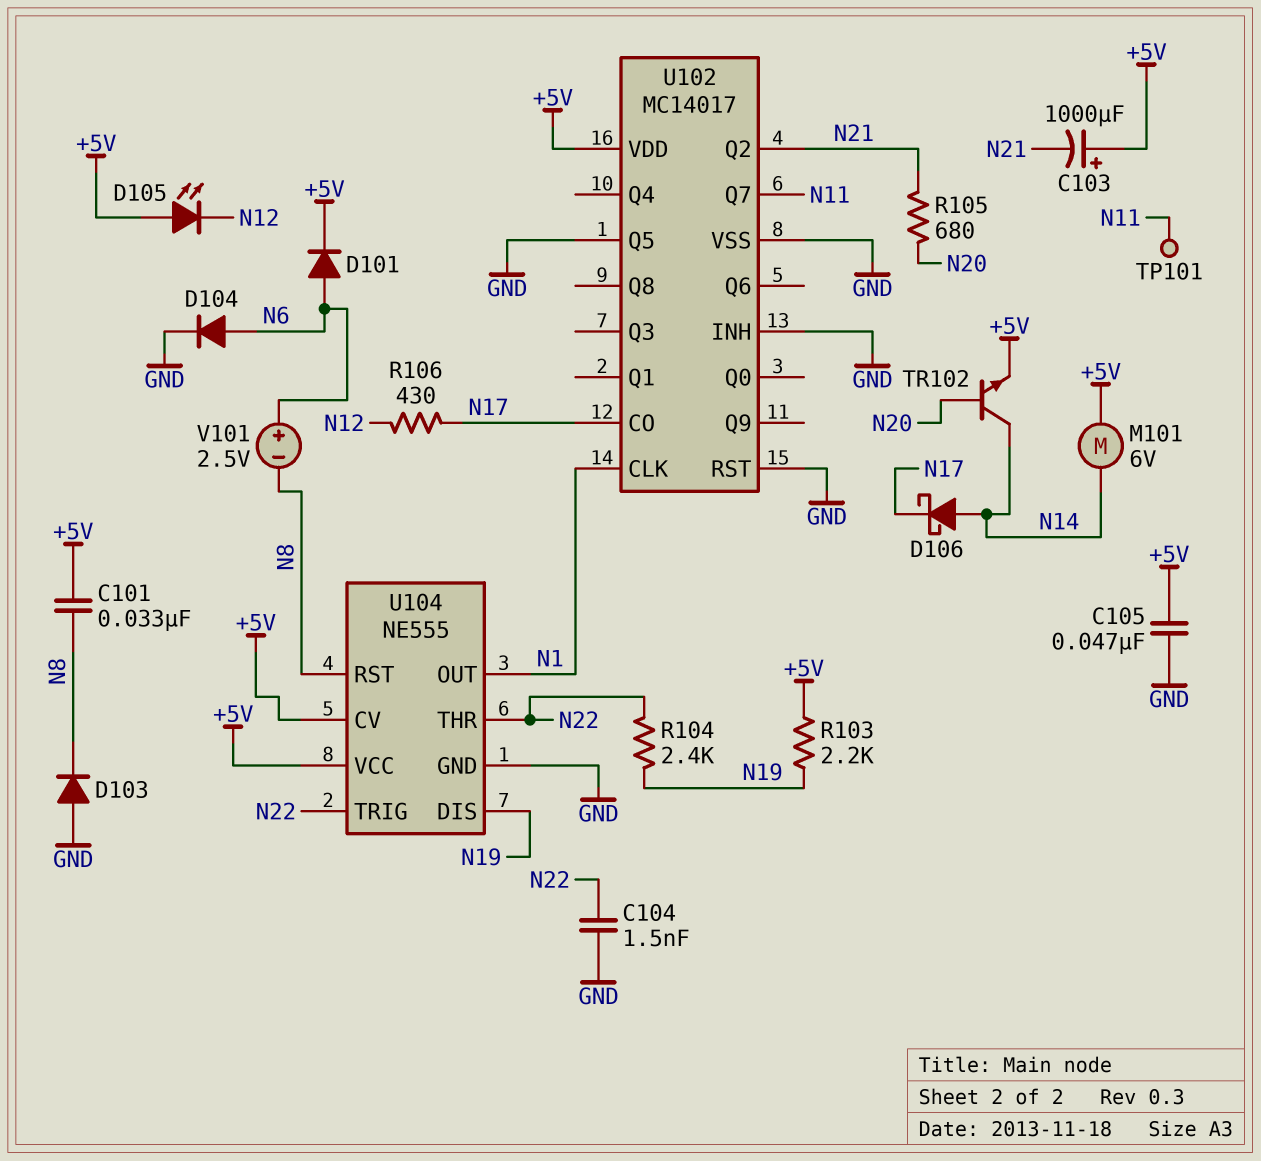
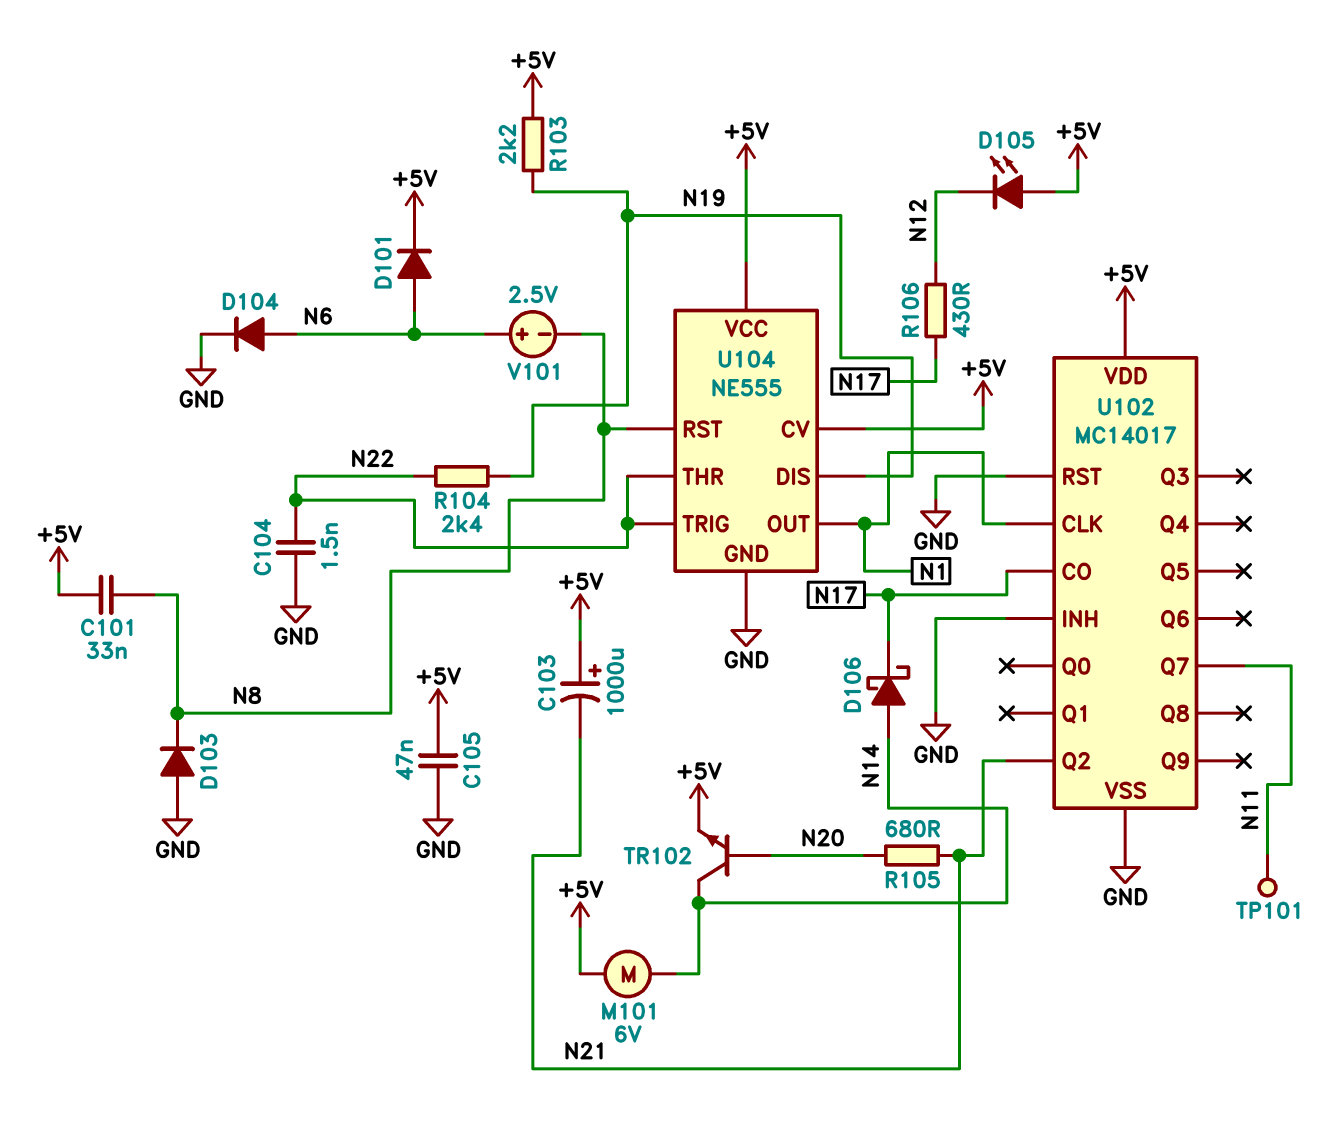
U102 pin Q5: GND -> none

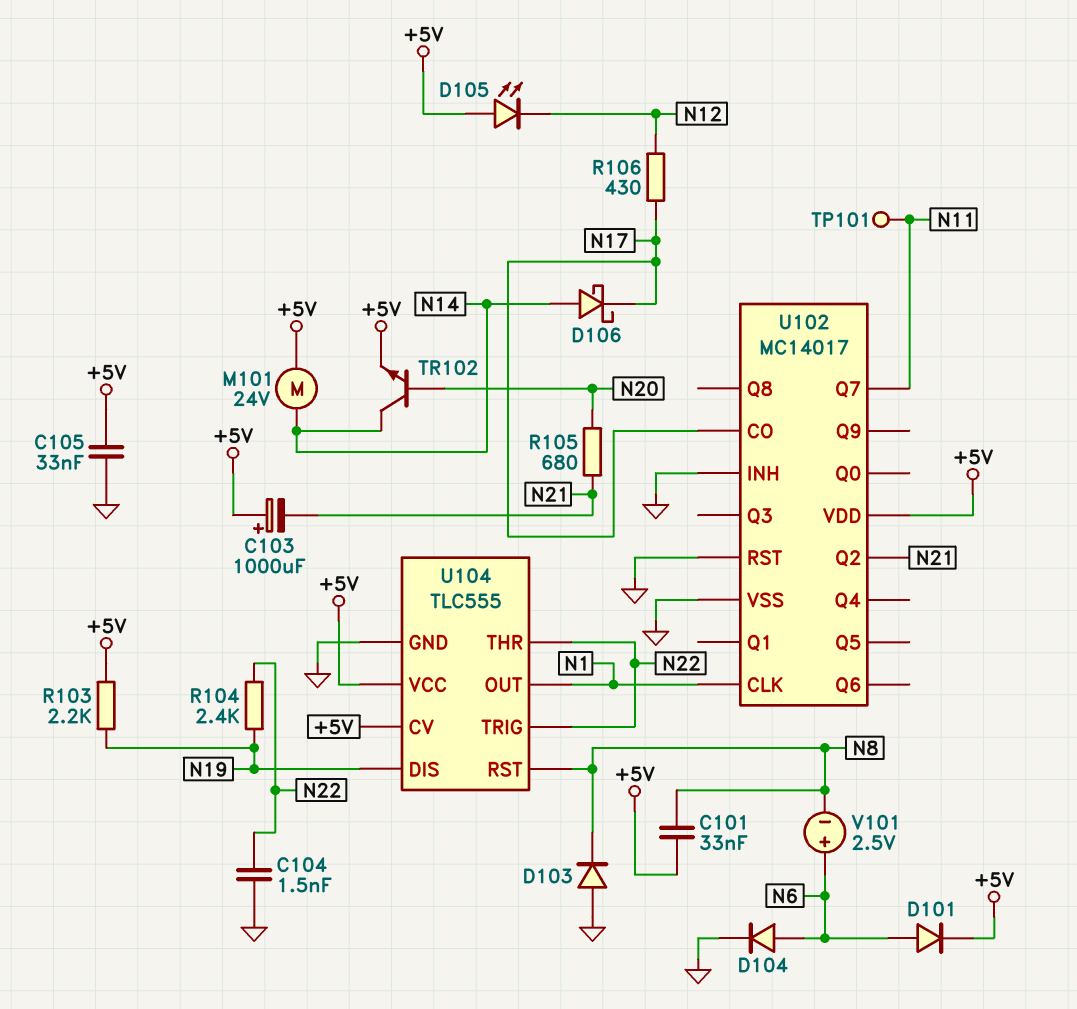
C105: 47nF (+5V, GND) -> 33nF (+5V, GND)
M101: motor 6V (+5V, N14) -> motor 24V (+5V, N14)
U104: NE555 -> TLC555

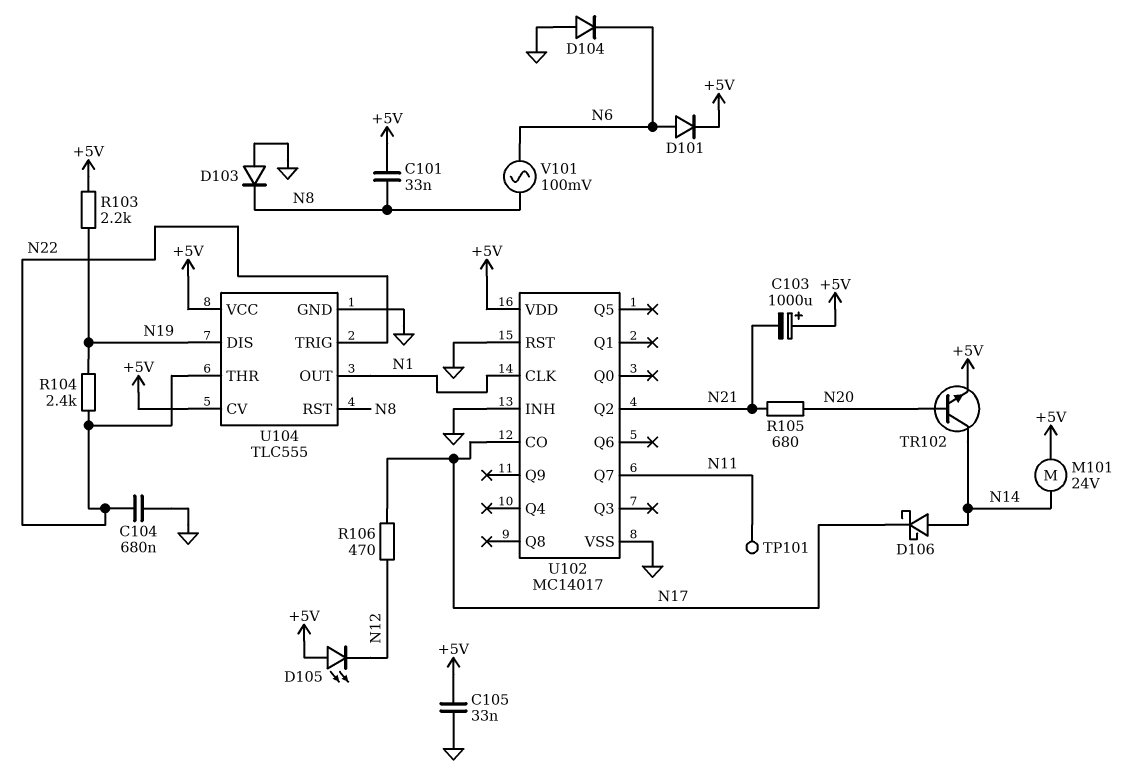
C104: 1.5nF (GND, N22) -> 680nF (GND, N22)
D104: diode (A N6, K GND) -> diode (A GND, K N6)
R106: 430 (N12, N17) -> 470 (N12, N17)
V101: 2.5V (plus N6, minus N8) -> AC 100mV (N6, N8)

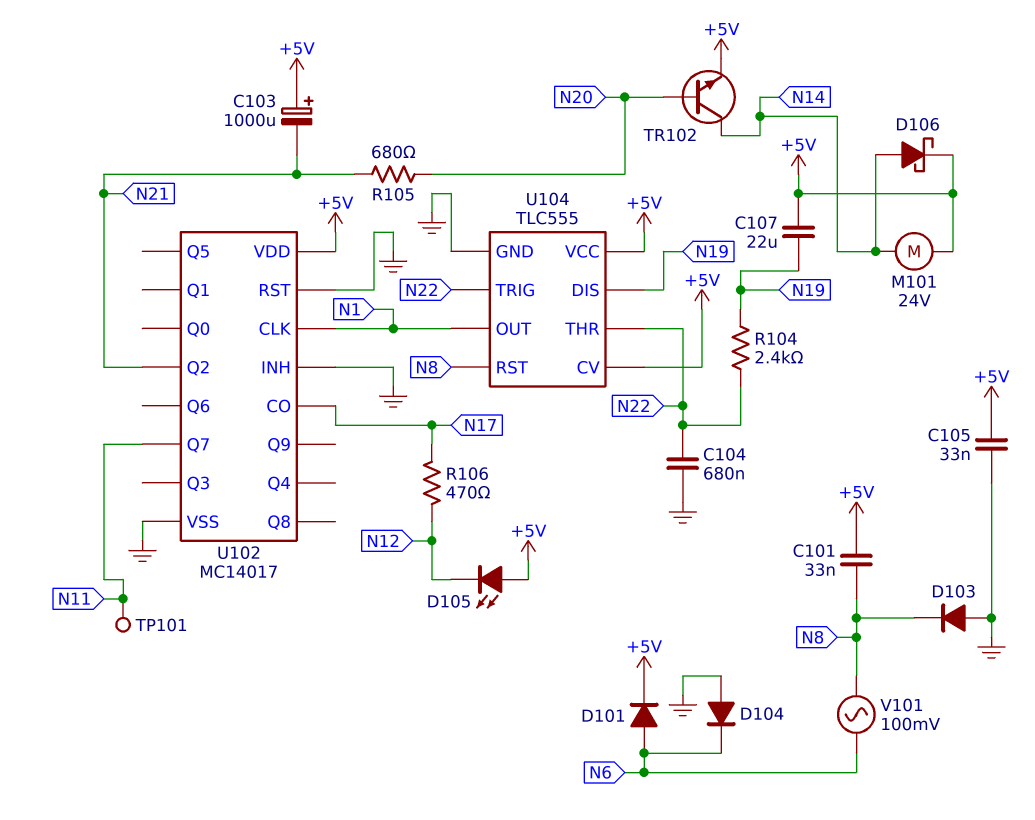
C107: none -> 22uF (+5V, N19)
D106: schottky (A N14, K N17) -> schottky (A N14, K +5V)
R103: 2.2k (+5V, N19) -> none

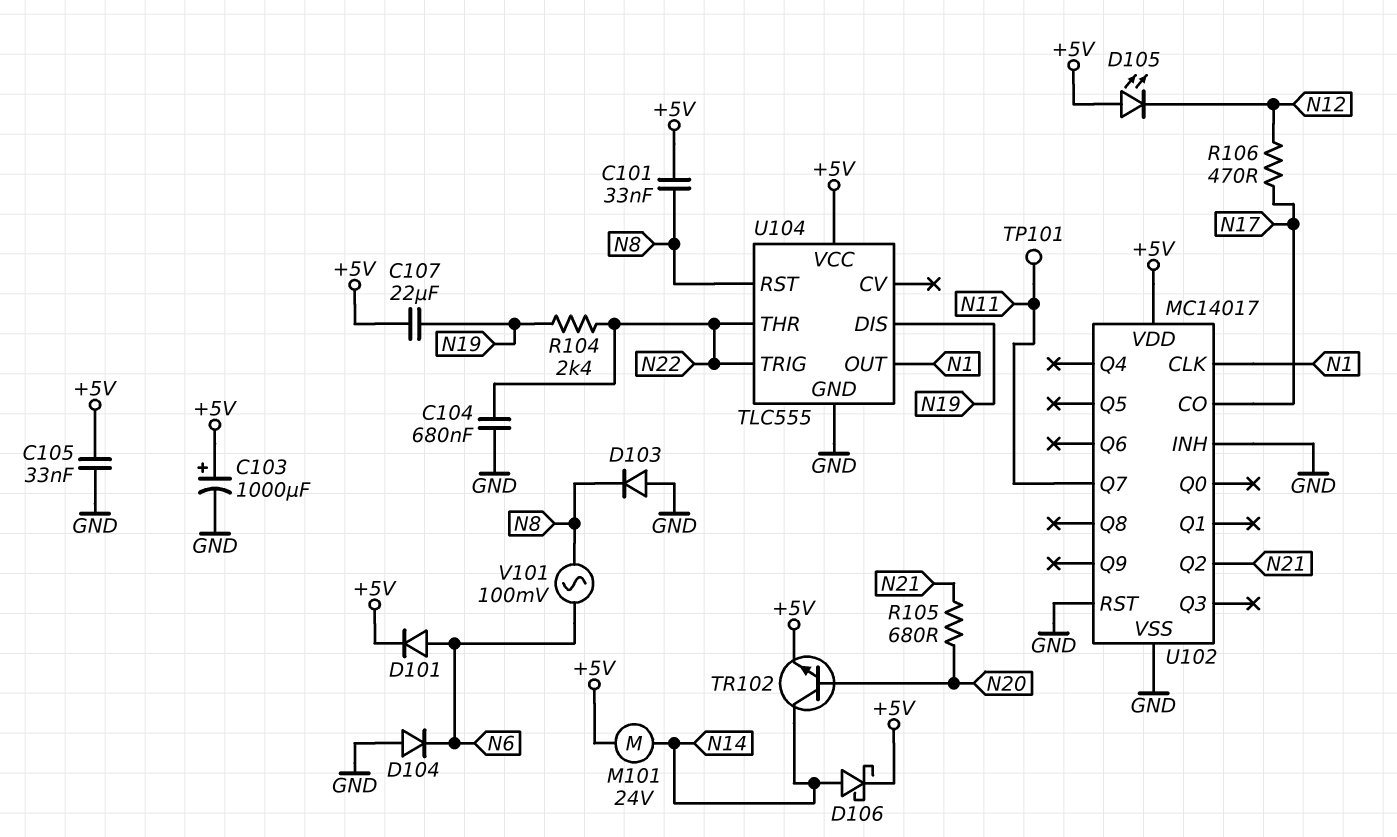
C103: 1000uF (plus +5V, minus N21) -> 1000uF (plus +5V, minus GND)
U104 pin CV: +5V -> none

